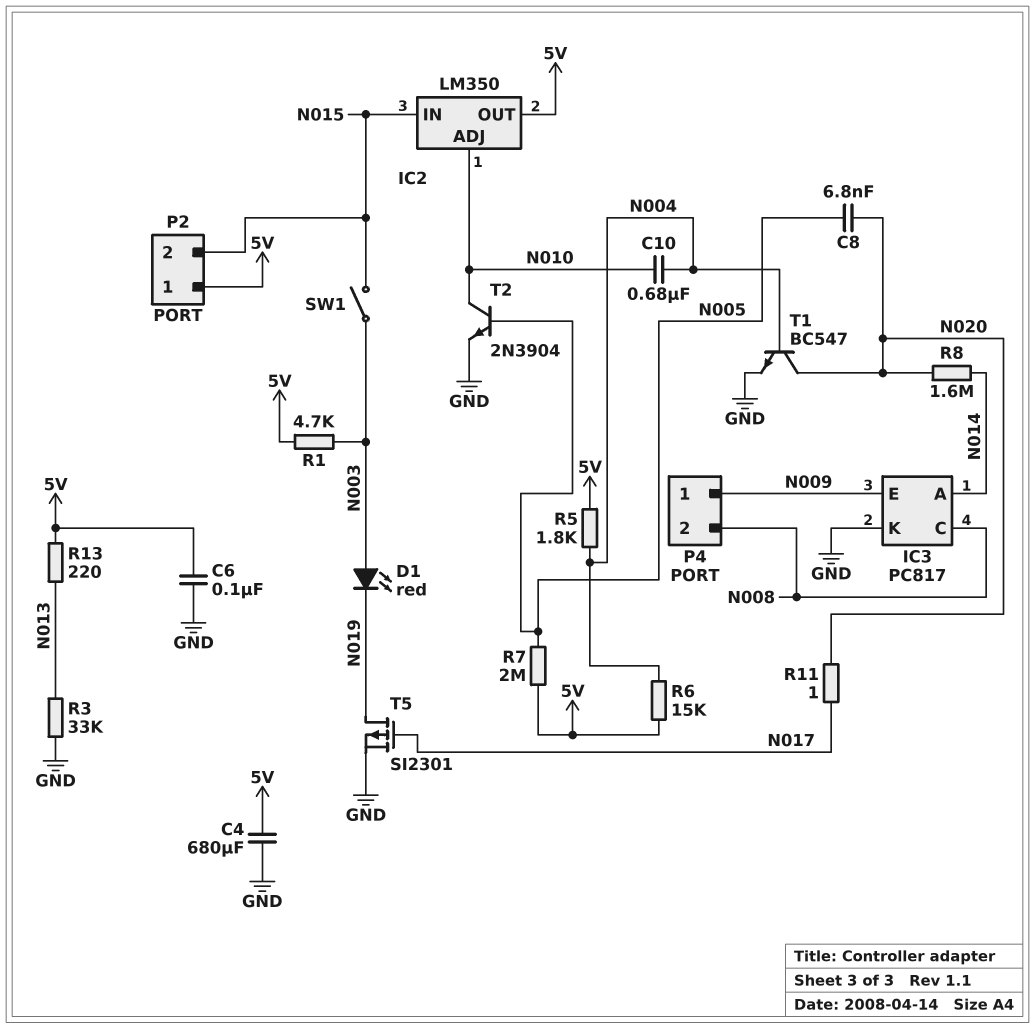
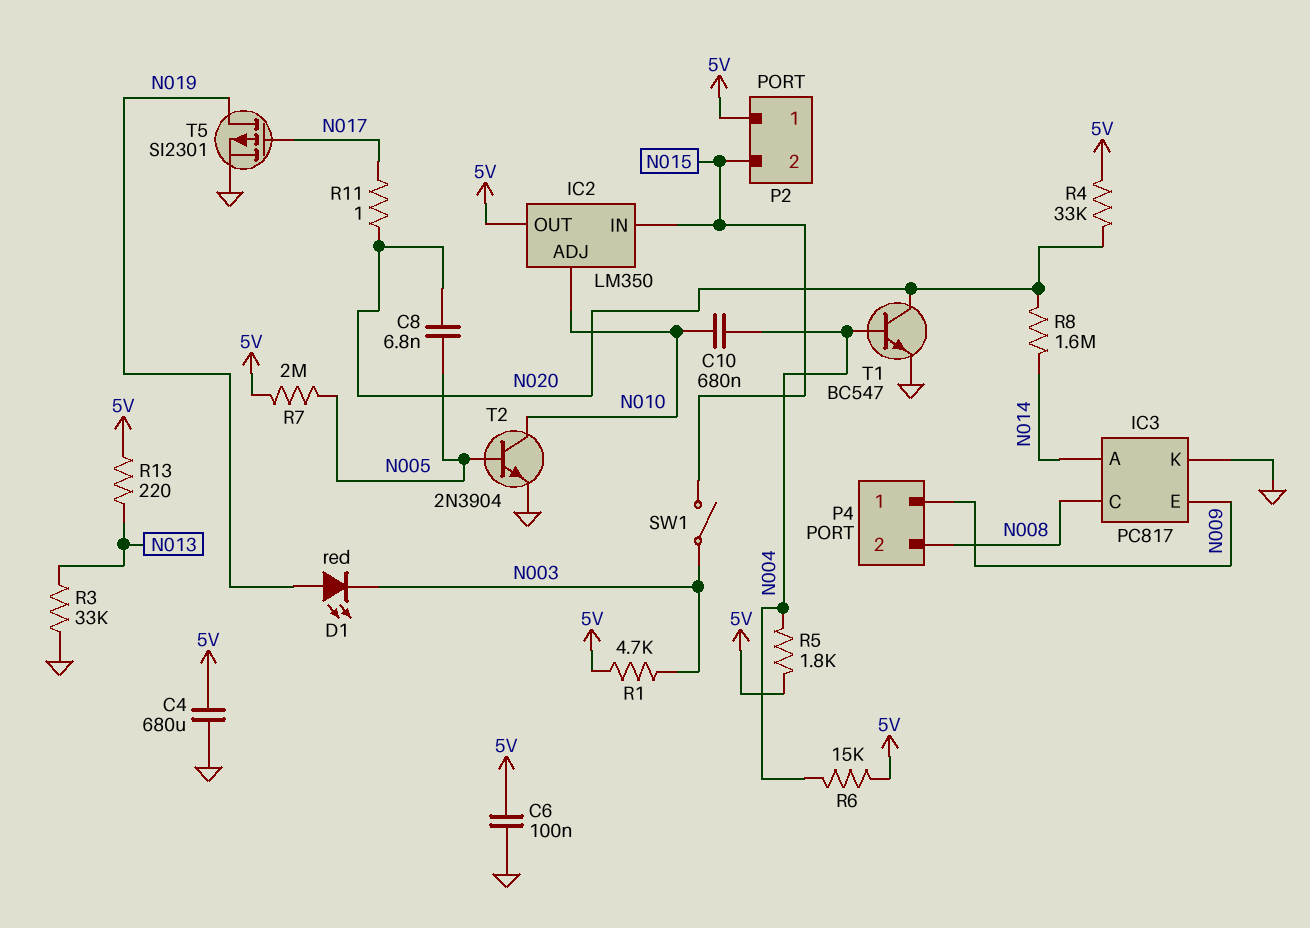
D1: LED red (A N003, K N019) -> LED red (A N019, K N003)
R4: none -> 33k (5V, N020)

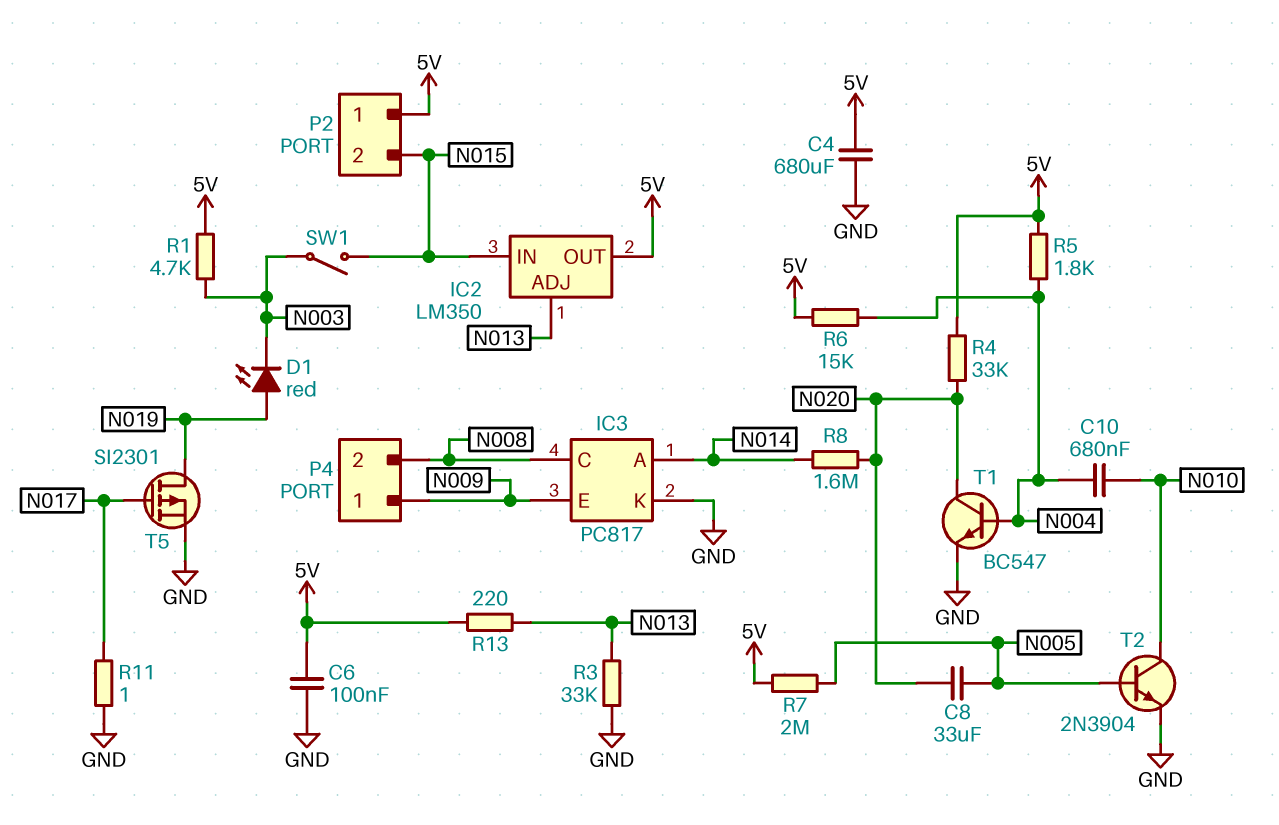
C8: 6.8nF (N005, N020) -> 33uF (N005, N020)
IC2 pin ADJ: N010 -> N013
R11: 1 (N017, N020) -> 1 (GND, N017)

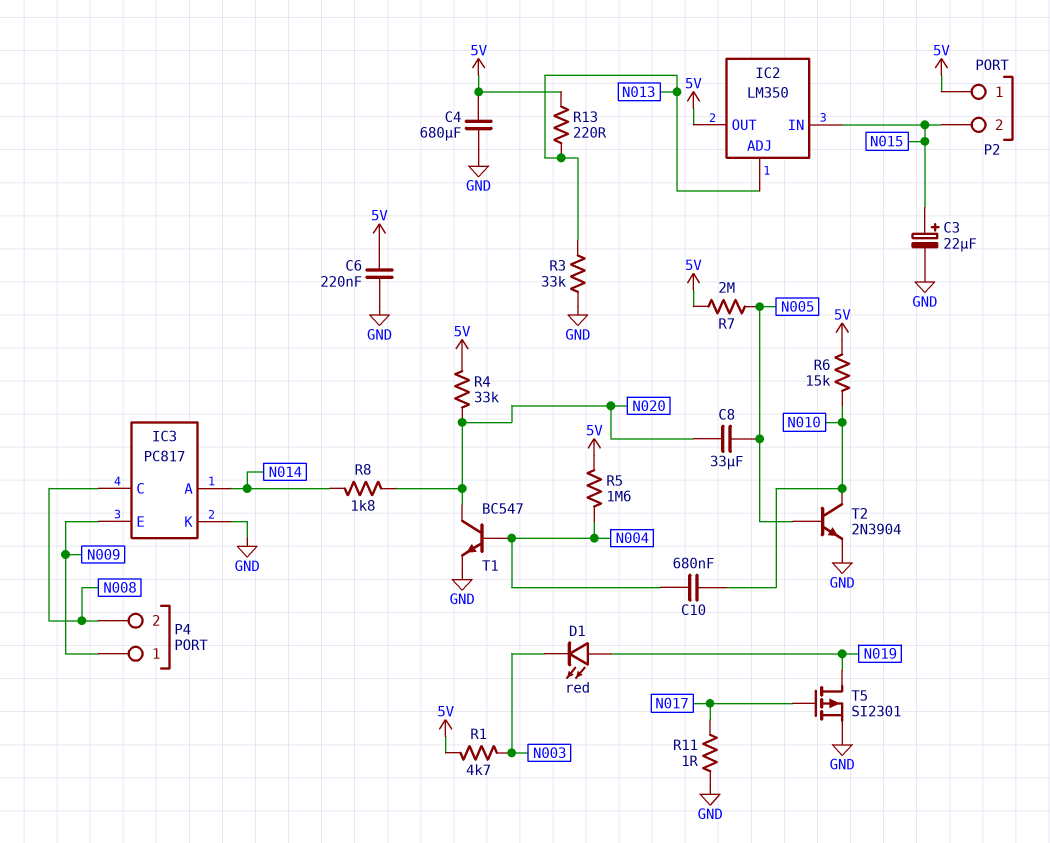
C3: none -> 22uF (plus N015, minus GND)
C6: 100nF (5V, GND) -> 220nF (5V, GND)
R5: 1.8k (5V, N004) -> 1.6M (5V, N004)
R6: 15k (5V, N004) -> 15k (5V, N010)
R8: 1.6M (N014, N020) -> 1.8k (N014, N020)
SW1: switch (N003, N015) -> none

